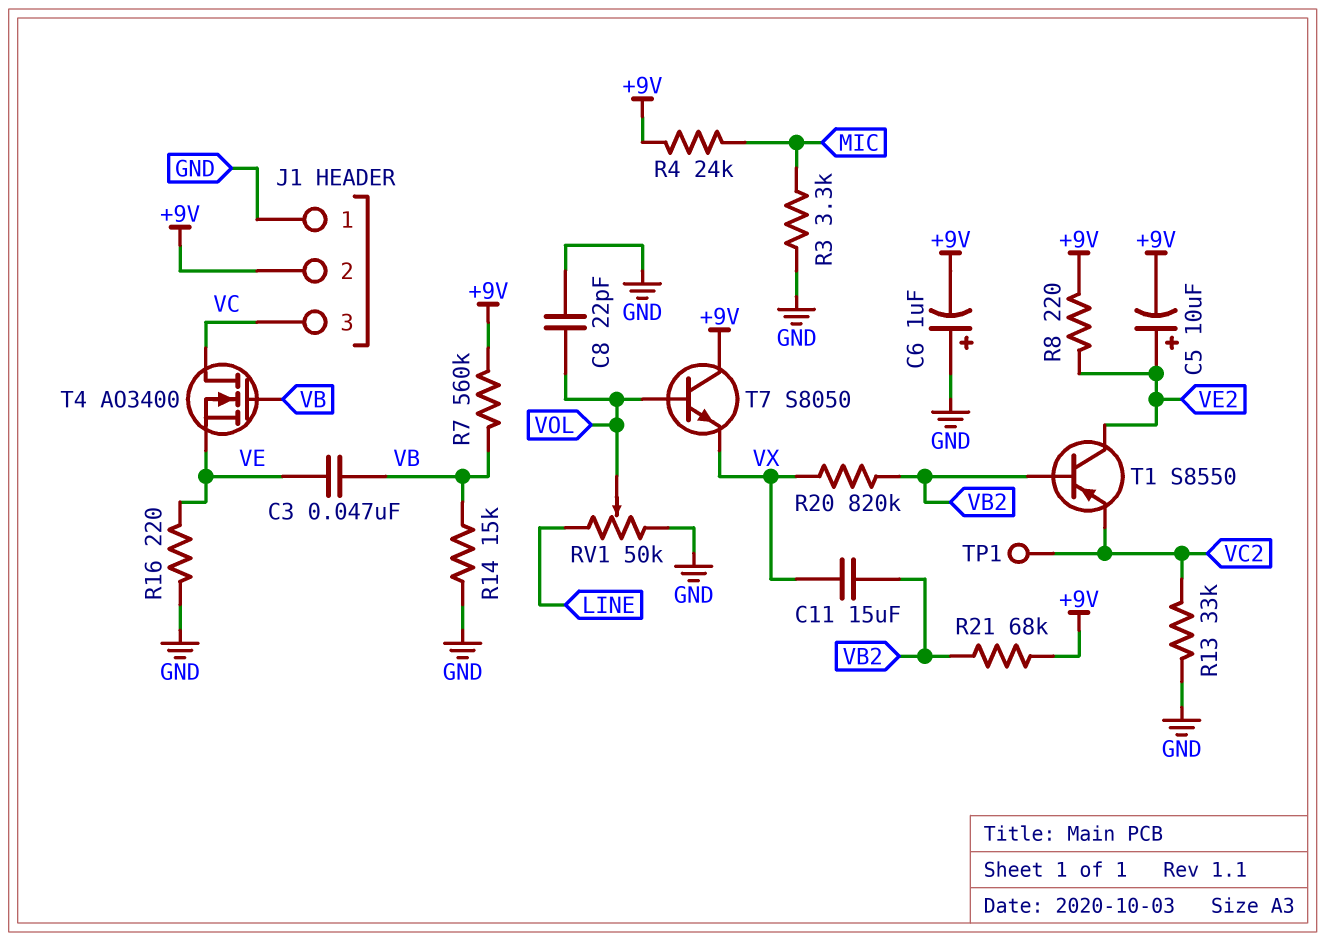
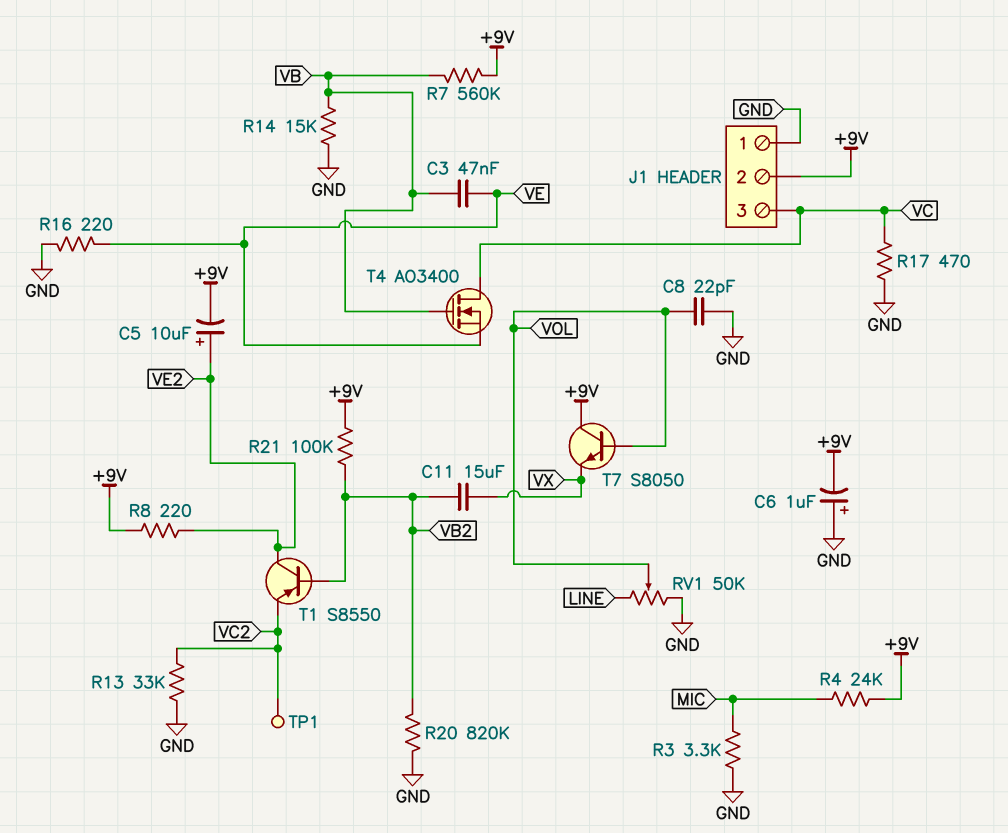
R17: none -> 470 (GND, VC)
R20: 820k (VB2, VX) -> 820k (GND, VB2)
R21: 68k (+9V, VB2) -> 100k (+9V, VB2)

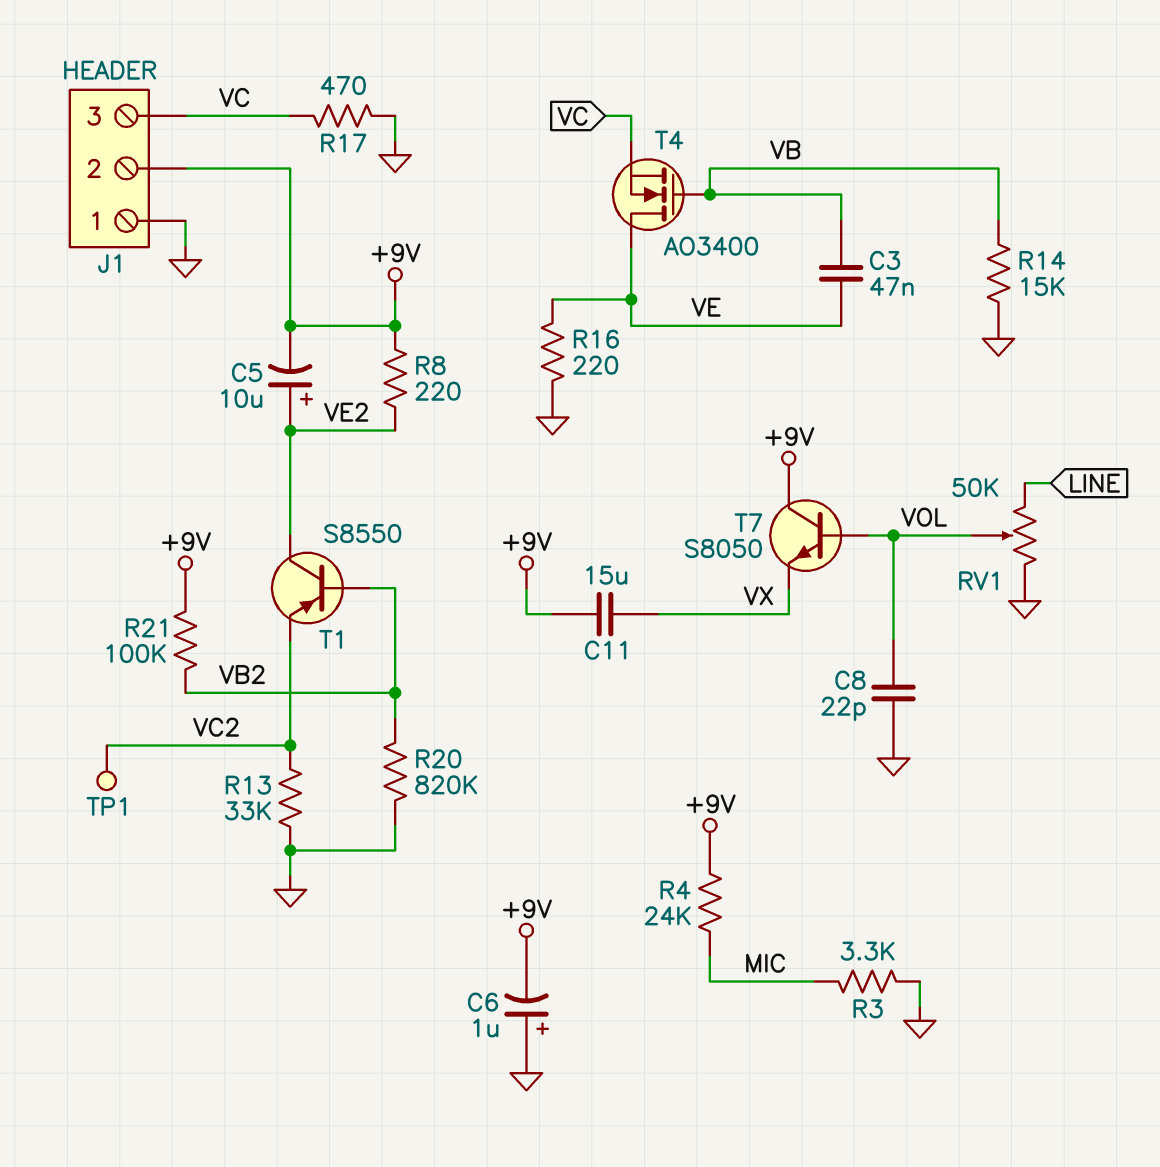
C11: 15uF (VB2, VX) -> 15uF (+9V, VX)
R7: 560k (+9V, VB) -> none
T4: NMOS AO3400 (G VB, D VC, S VE) -> NMOS AO3400 (G VB, D VE, S VC)

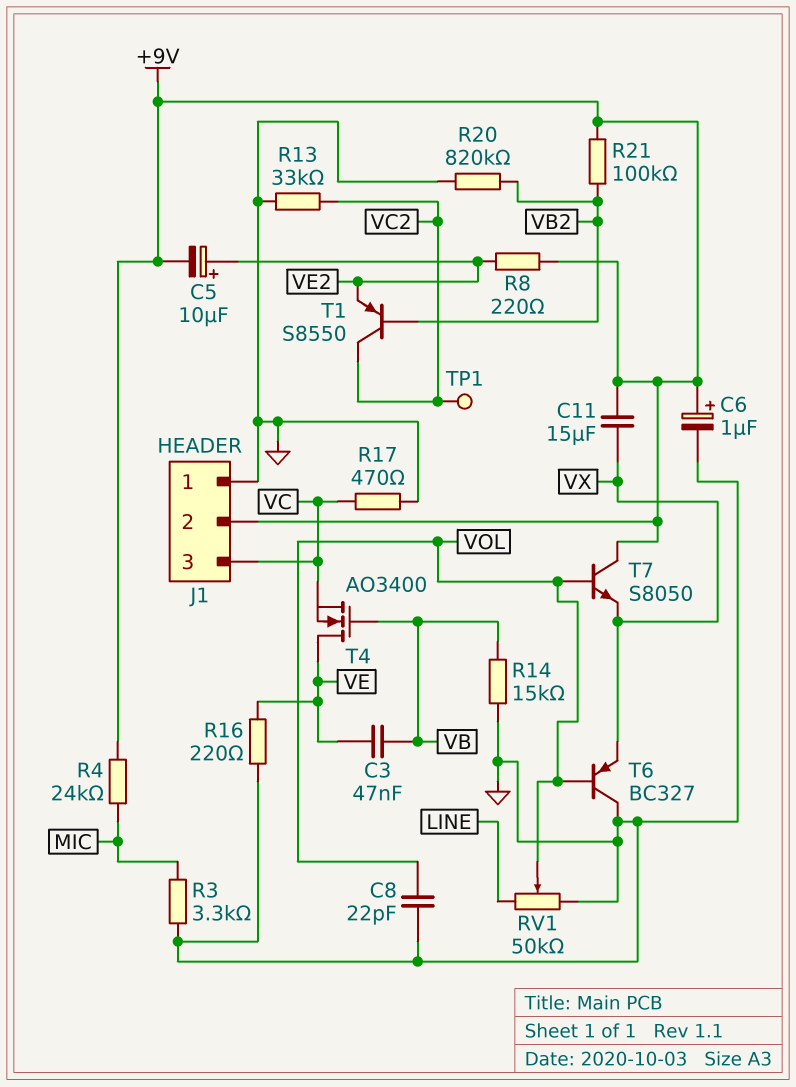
C6: 1uF (plus GND, minus +9V) -> 1uF (plus +9V, minus GND)
T1: PNP S8550 (B VB2, C VE2, E VC2) -> PNP S8550 (B VB2, C VC2, E VE2)
T6: none -> PNP BC327 (B VOL, C GND, E VX)

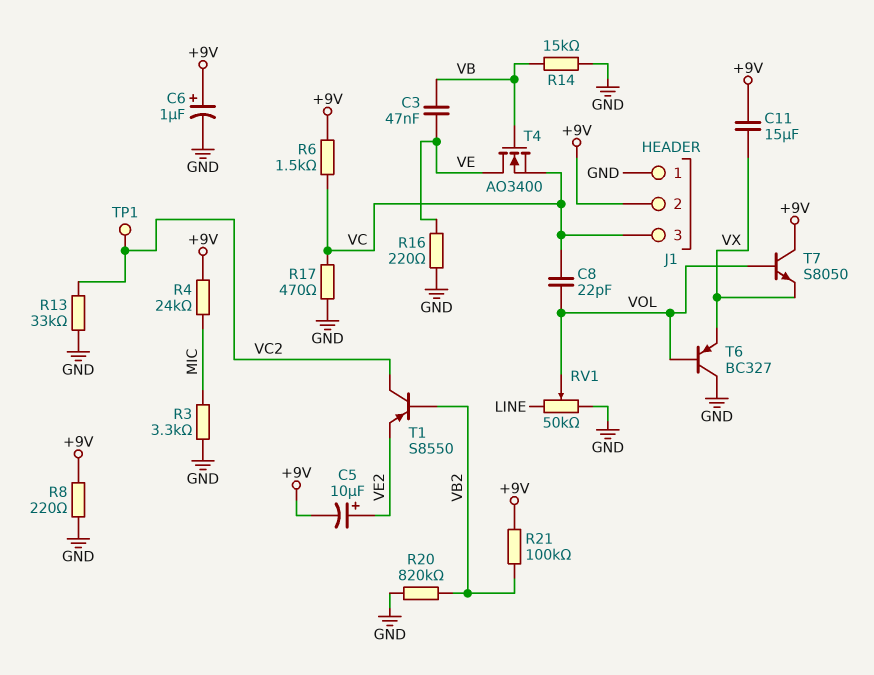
C8: 22pF (GND, VOL) -> 22pF (VC, VOL)
R6: none -> 1.5k (+9V, VC)
R8: 220 (+9V, VE2) -> 220 (+9V, GND)

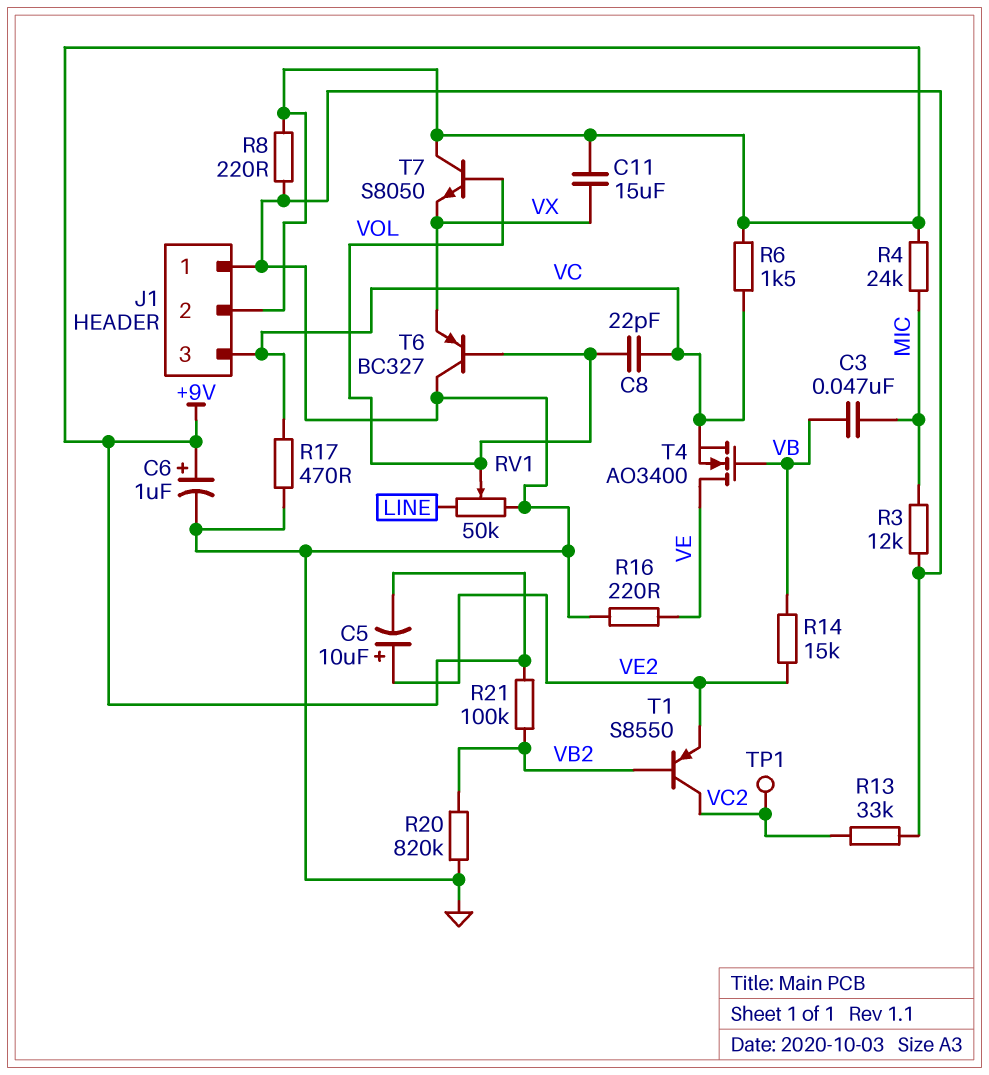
C3: 47nF (VB, VE) -> 47nF (MIC, VB)
R3: 3.3k (GND, MIC) -> 12k (GND, MIC)
R14: 15k (GND, VB) -> 15k (VB, VE2)

